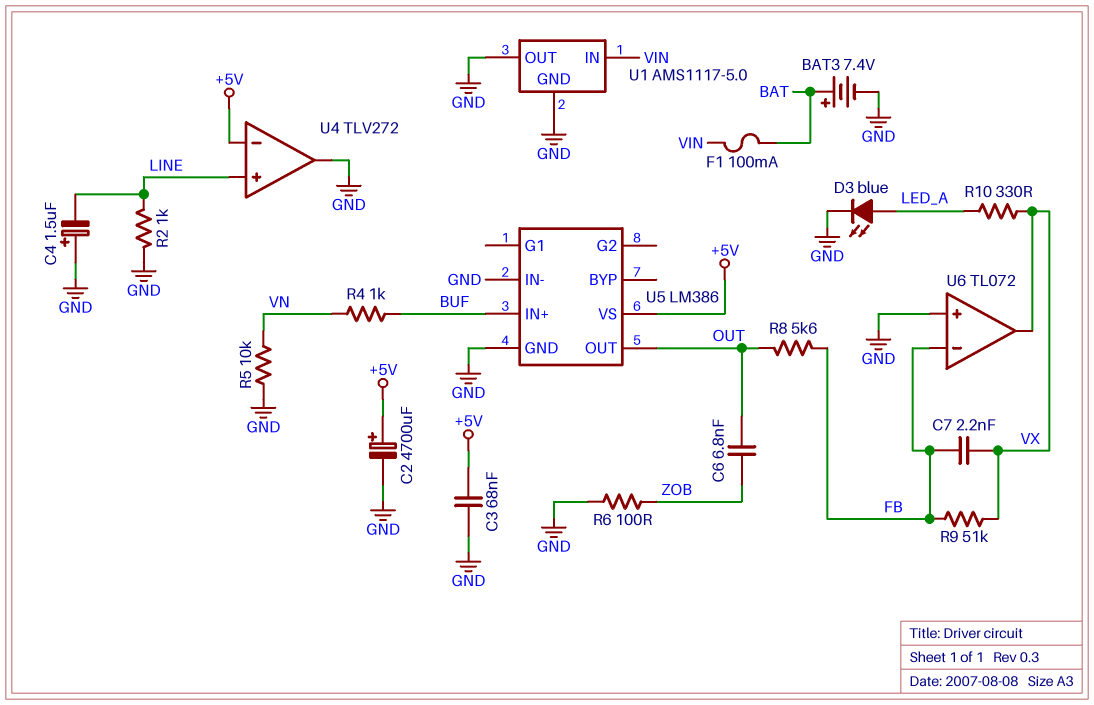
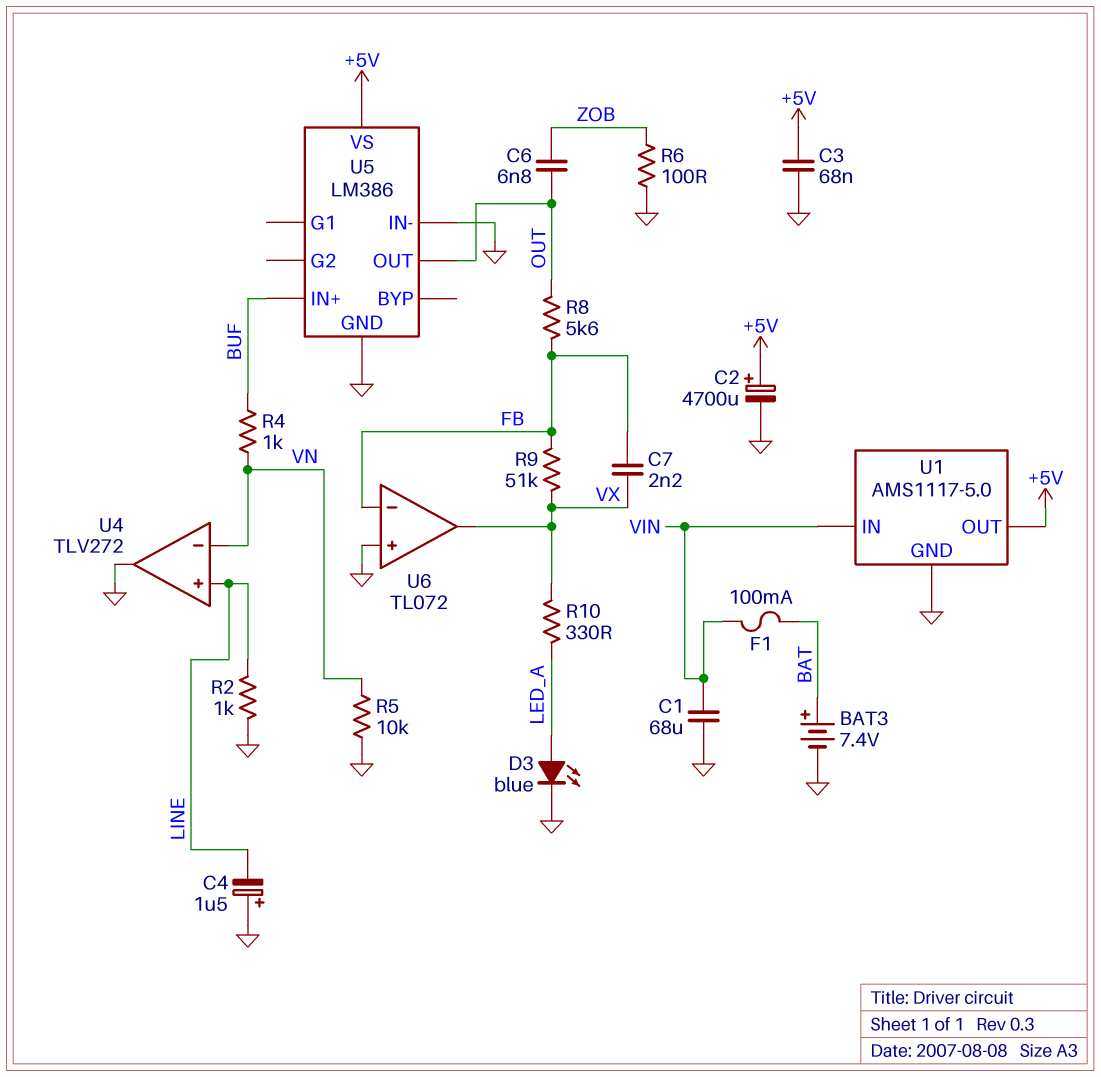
C1: none -> 68uF (GND, VIN)
U1 pin OUT: GND -> +5V
U4 pin in-: +5V -> VN

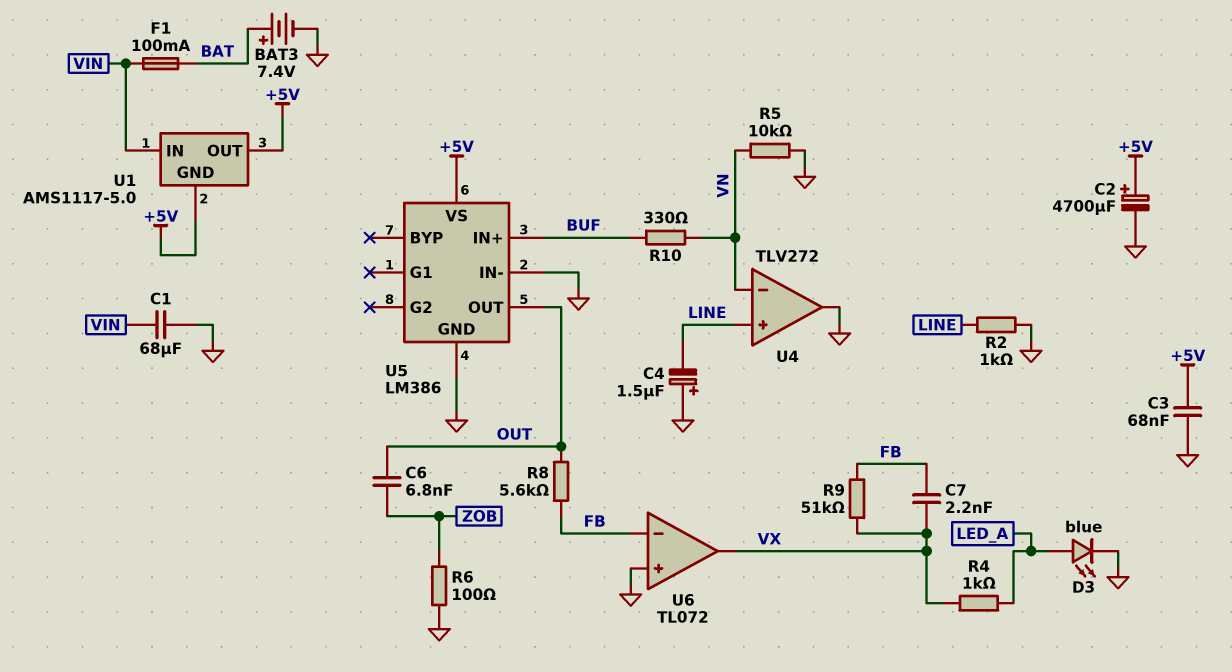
R4: 1k (BUF, VN) -> 1k (LED_A, VX)
R10: 330 (LED_A, VX) -> 330 (BUF, VN)
U1 pin GND: GND -> +5V

